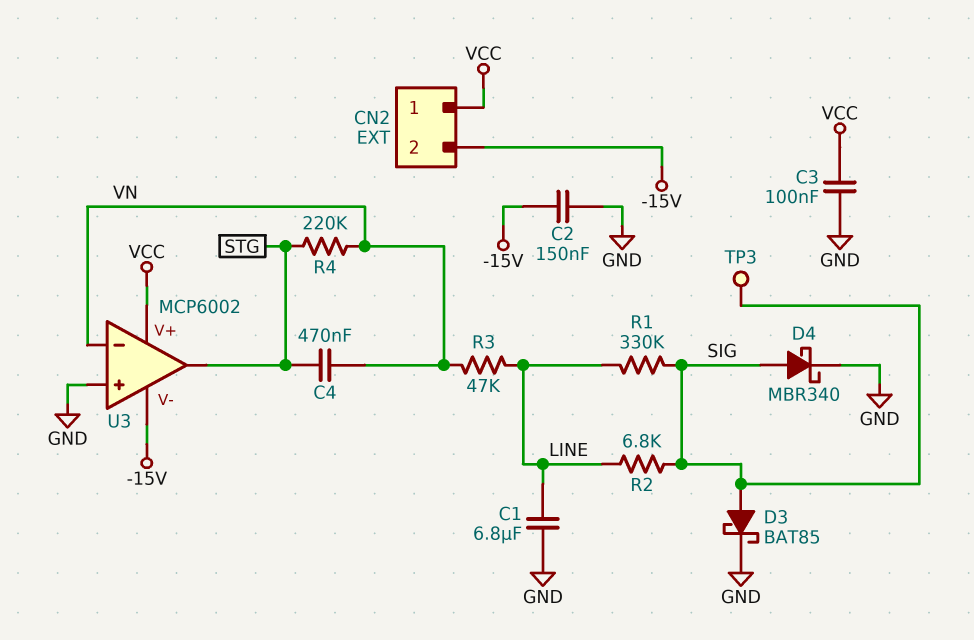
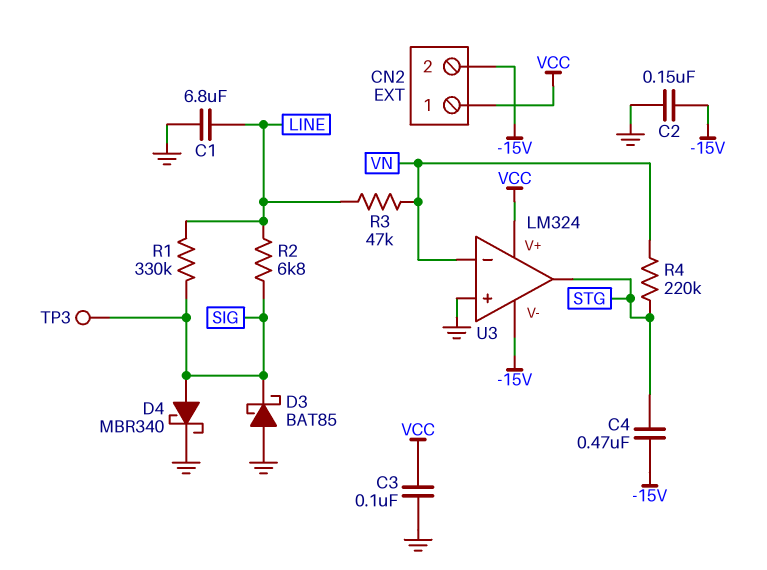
C4: 470nF (STG, VN) -> 470nF (-15V, STG)
D3: schottky BAT85 (A SIG, K GND) -> schottky BAT85 (A GND, K SIG)
U3: MCP6002 -> LM324

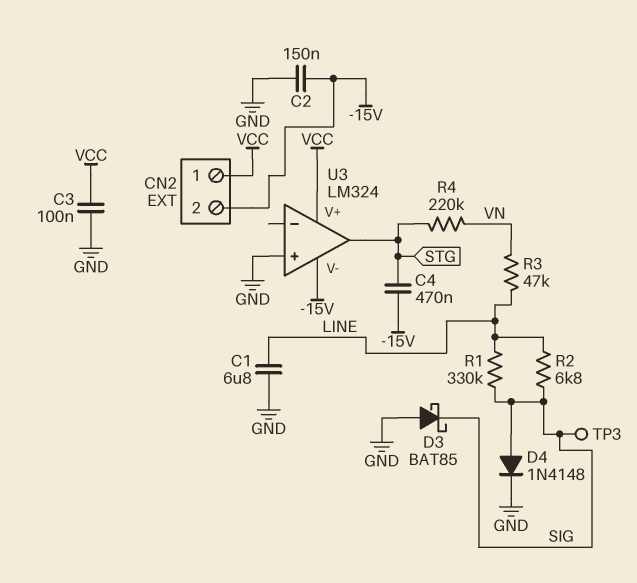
D4: schottky MBR340 (A SIG, K GND) -> diode 1N4148 (A SIG, K GND)
U3 pin in-: VN -> none

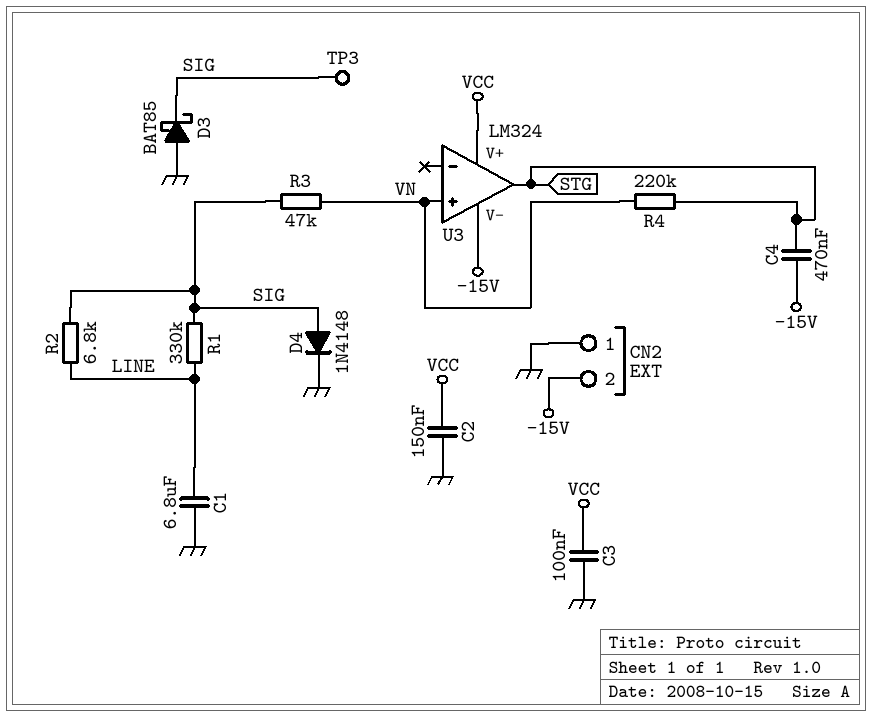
C2: 150nF (-15V, GND) -> 150nF (GND, VCC)
CN2 pin 1: VCC -> GND
R3: 47k (LINE, VN) -> 47k (SIG, VN)
U3 pin in+: GND -> VN

